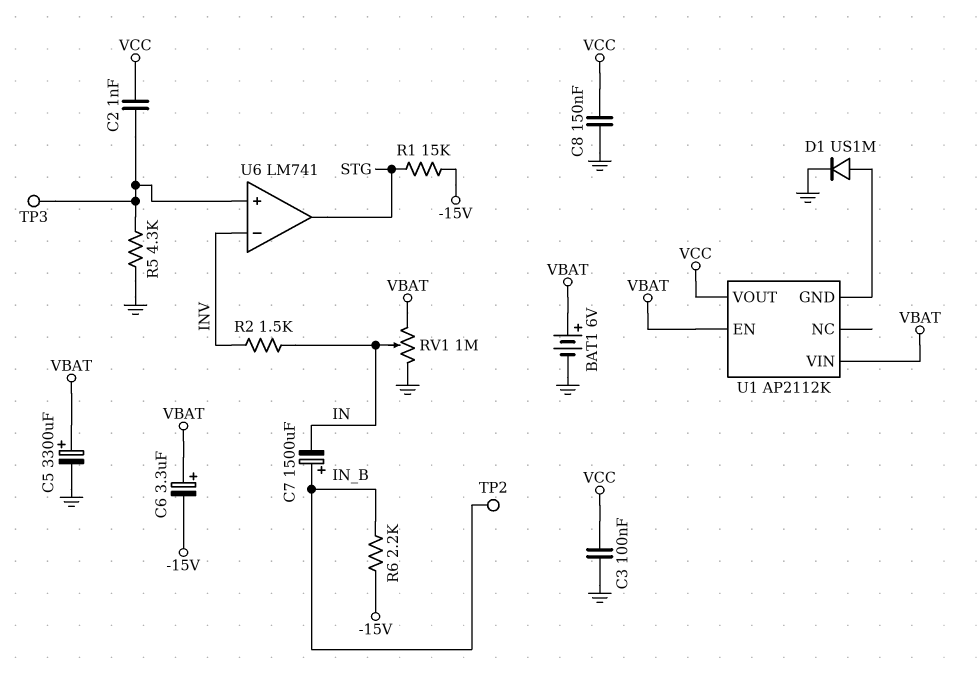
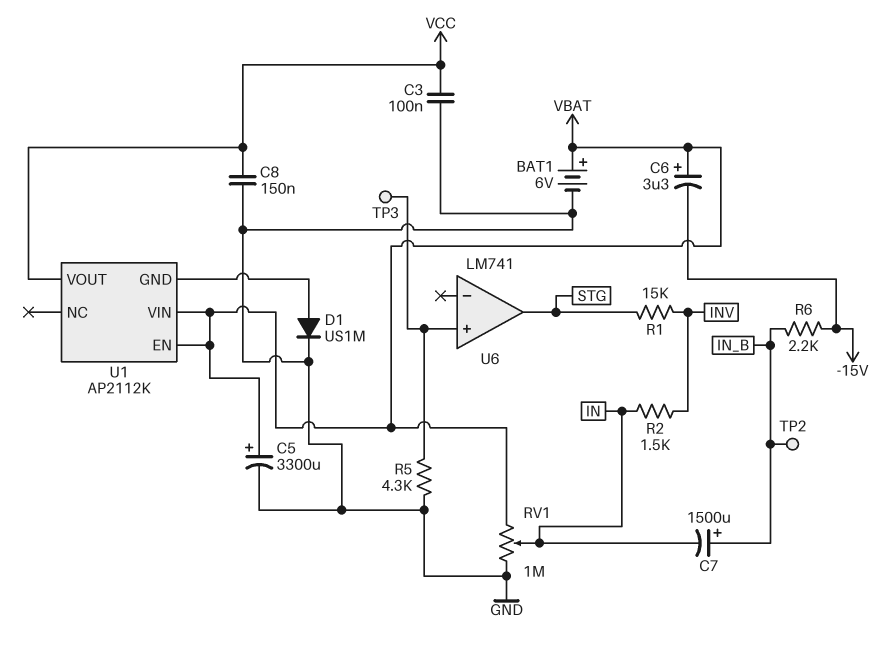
C2: 1nF (U6/in+, VCC) -> none
R1: 15k (-15V, STG) -> 15k (INV, STG)
U6 pin in-: INV -> none

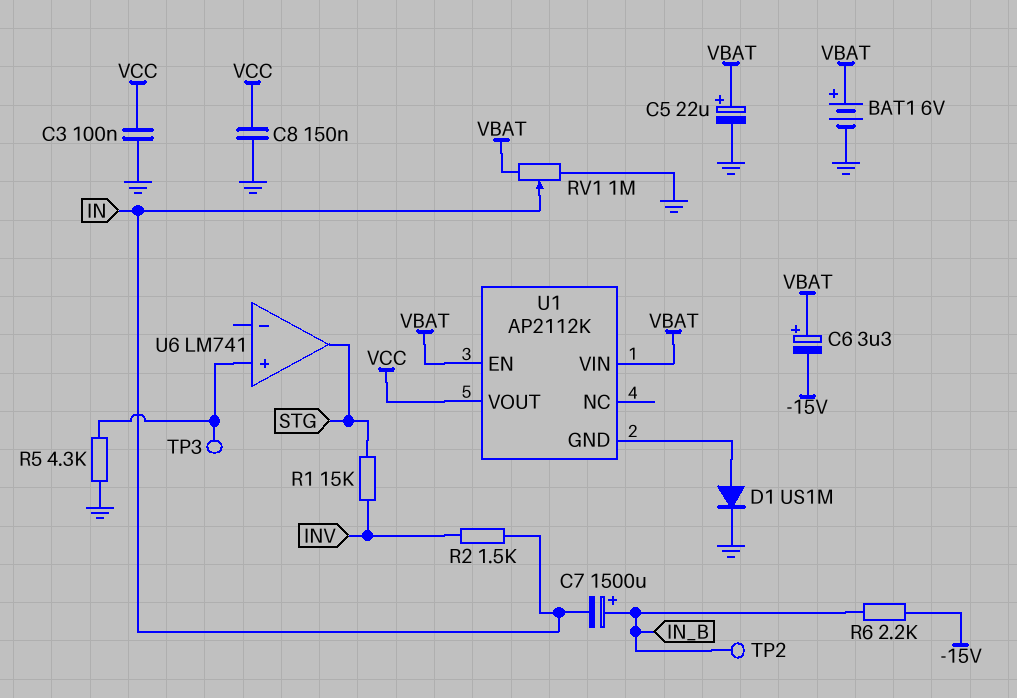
C5: 3300uF (plus VBAT, minus GND) -> 22uF (plus VBAT, minus GND)

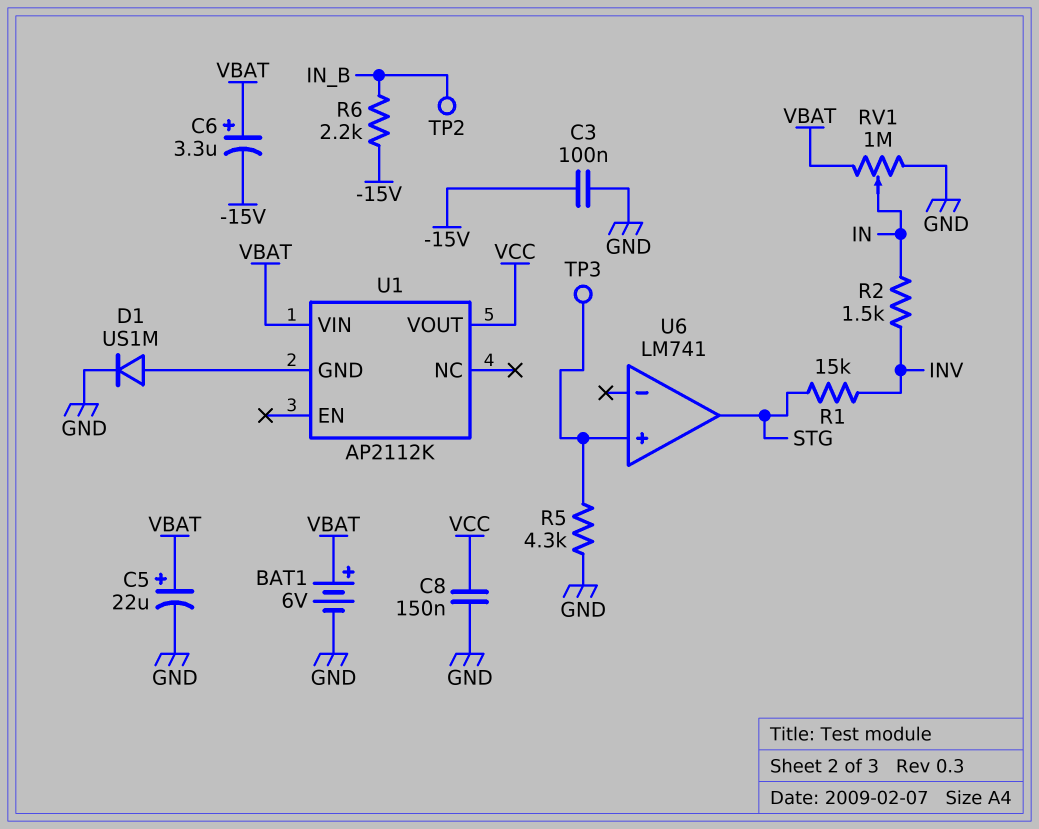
C3: 100nF (GND, VCC) -> 100nF (-15V, GND)
C7: 1500uF (plus IN_B, minus IN) -> none
U1 pin EN: VBAT -> none

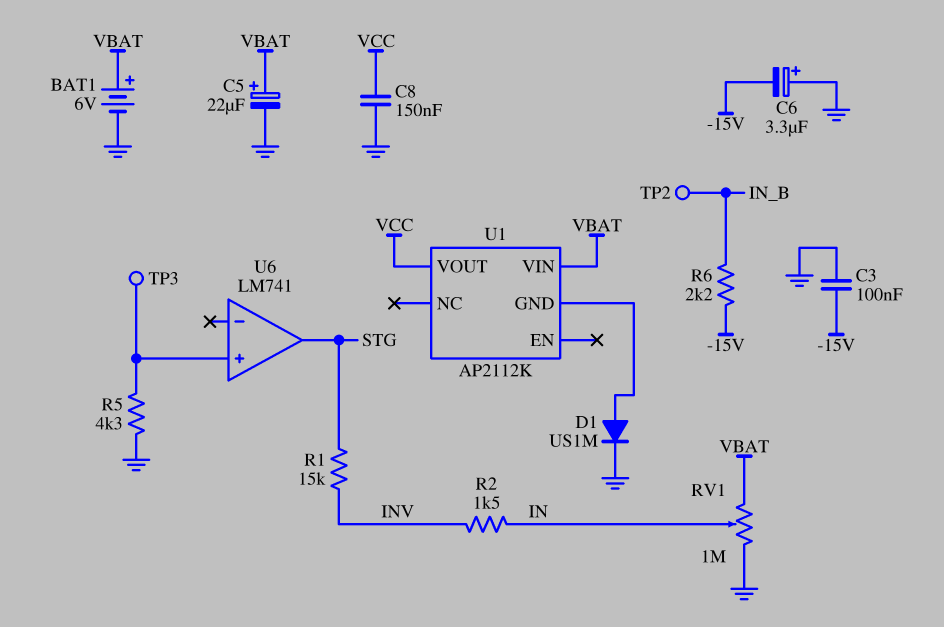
C6: 3.3uF (plus VBAT, minus -15V) -> 3.3uF (plus GND, minus -15V)

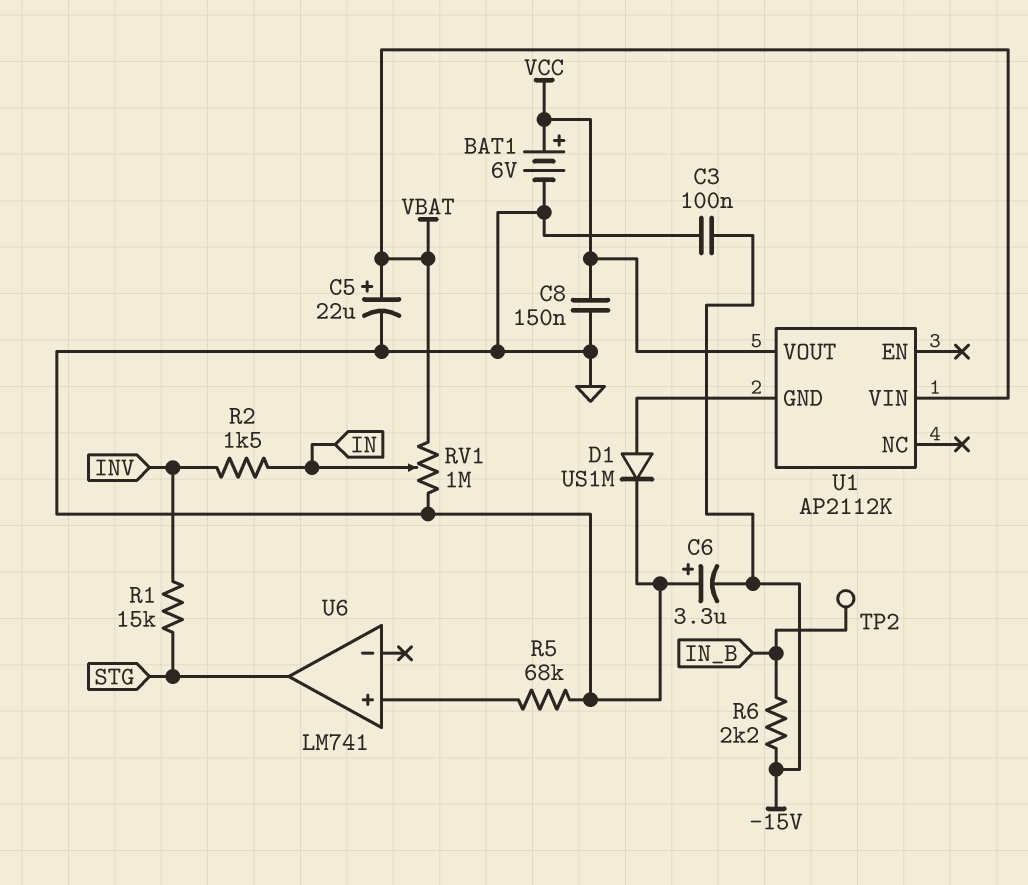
BAT1: 6V (plus VBAT, minus GND) -> 6V (plus VCC, minus GND)
R5: 4.3k (GND, U6/in+) -> 68k (GND, U6/in+)
TP3: test point (U6/in+) -> none

